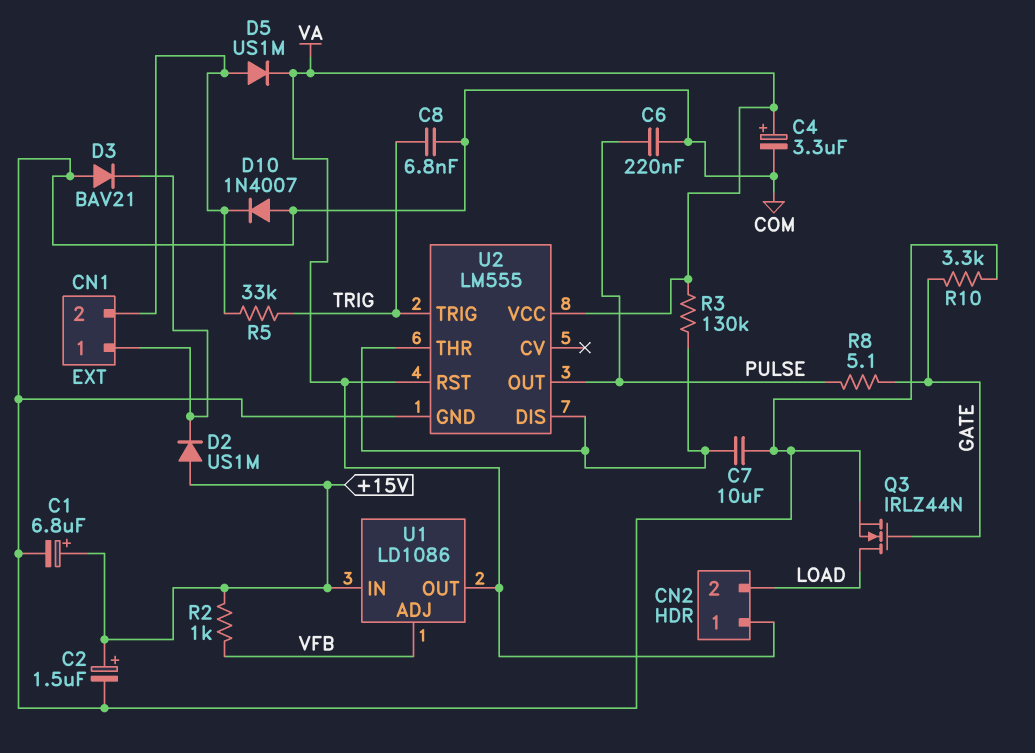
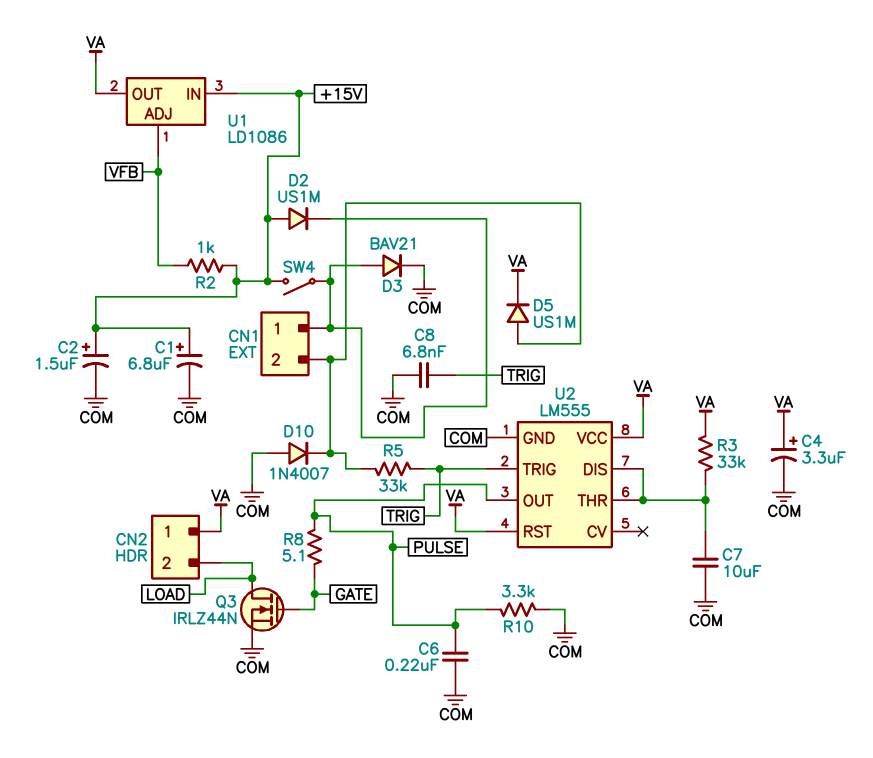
D3: diode BAV21 (A COM, K CN1/1) -> diode BAV21 (A CN1/1, K COM)
R3: 130k (U2/DIS, VA) -> 33k (U2/DIS, VA)
R10: 3.3k (COM, GATE) -> 3.3k (COM, PULSE)
SW4: none -> switch (+15V, CN1/1)

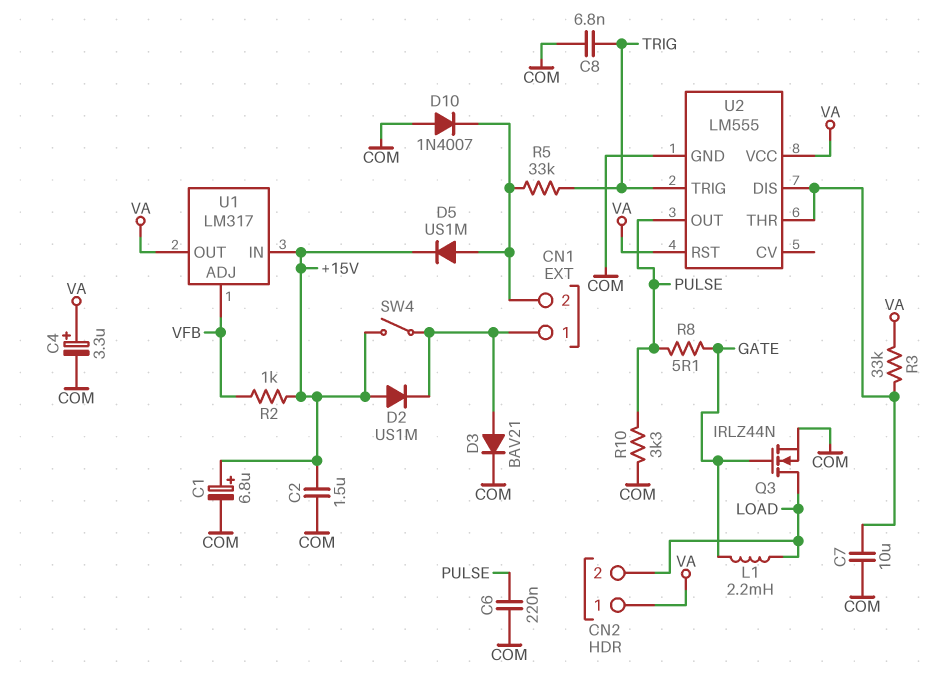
C2: 1.5uF (plus +15V, minus COM) -> 1.5uF (+15V, COM)
D5: diode US1M (A CN1/2, K VA) -> diode US1M (A CN1/2, K +15V)
L1: none -> 2.2mH (GATE, LOAD)
U1: LD1086 -> LM317

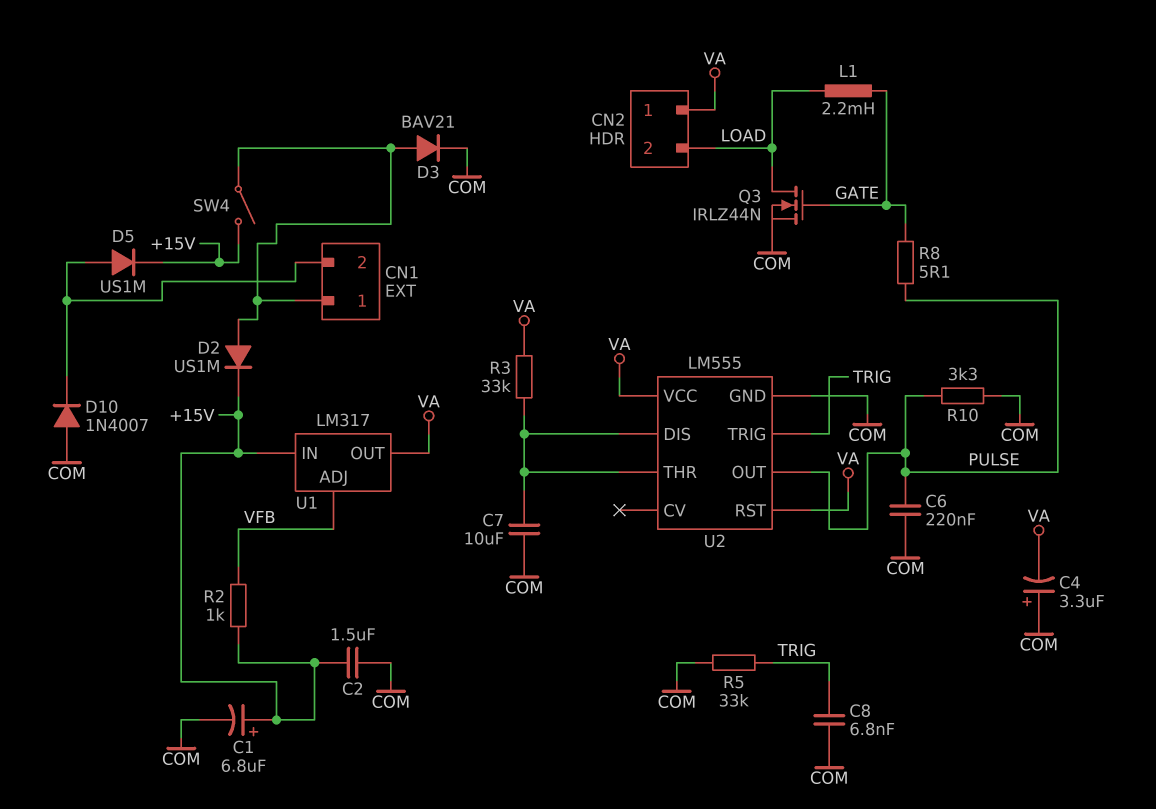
C4: 3.3uF (plus VA, minus COM) -> 3.3uF (plus COM, minus VA)
D2: diode US1M (A +15V, K CN1/1) -> diode US1M (A CN1/1, K +15V)
R5: 33k (CN1/2, TRIG) -> 33k (COM, TRIG)

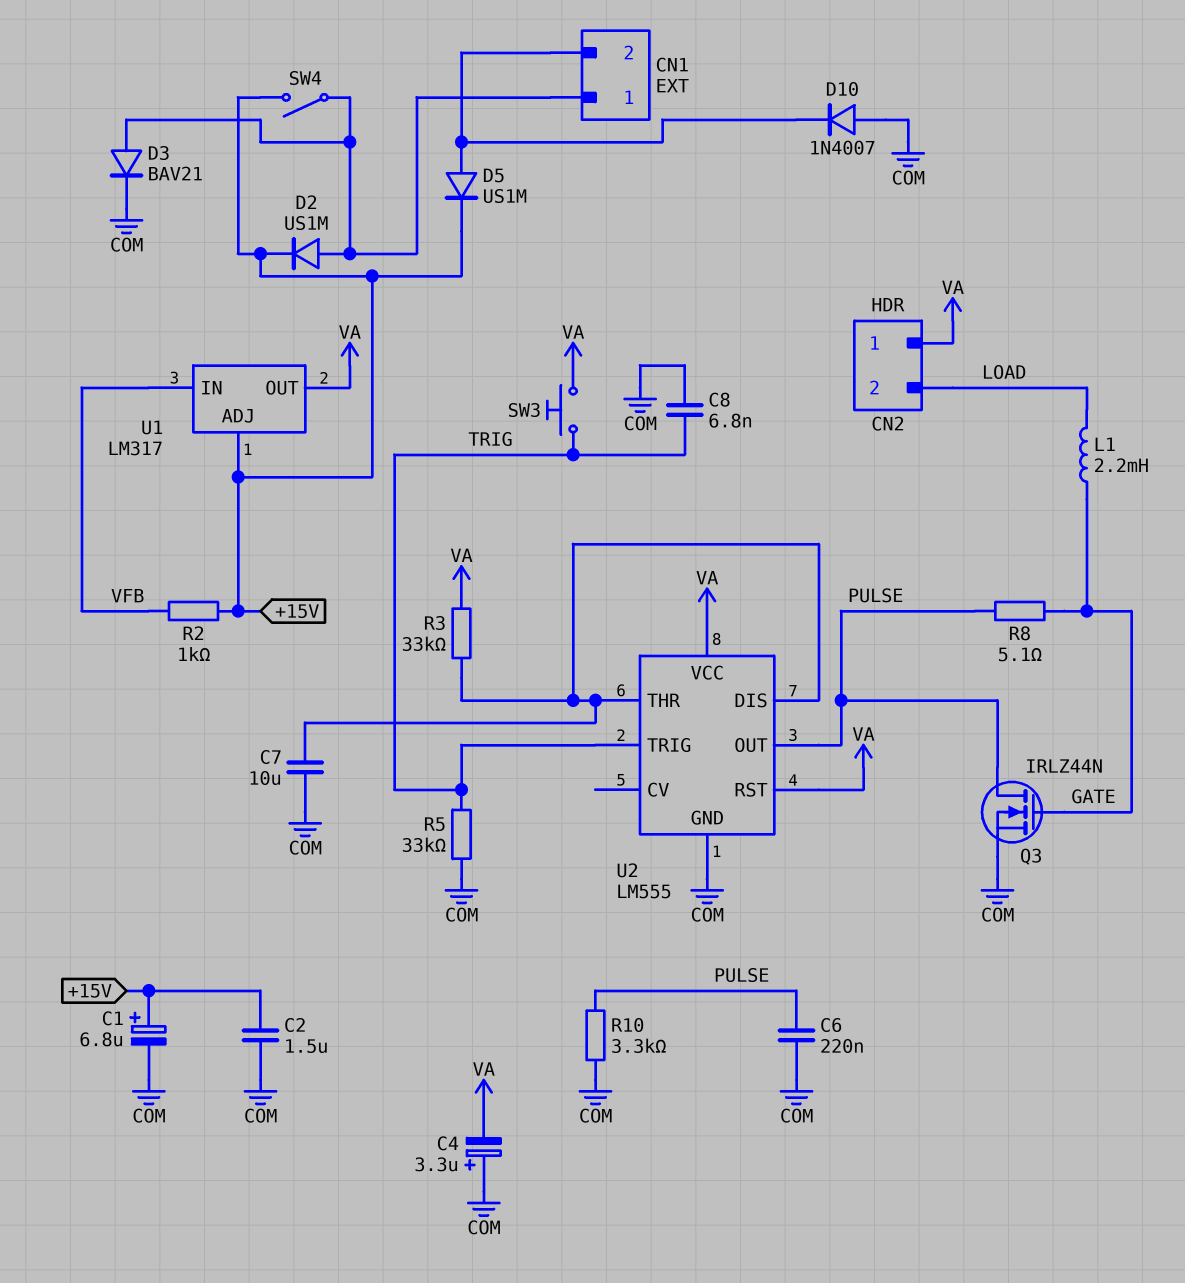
Q3: NMOS IRLZ44N (G GATE, D LOAD, S COM) -> NMOS IRLZ44N (G GATE, D PULSE, S COM)
SW3: none -> button (TRIG, VA)
U1 pin ADJ: VFB -> +15V
U1 pin IN: +15V -> VFB

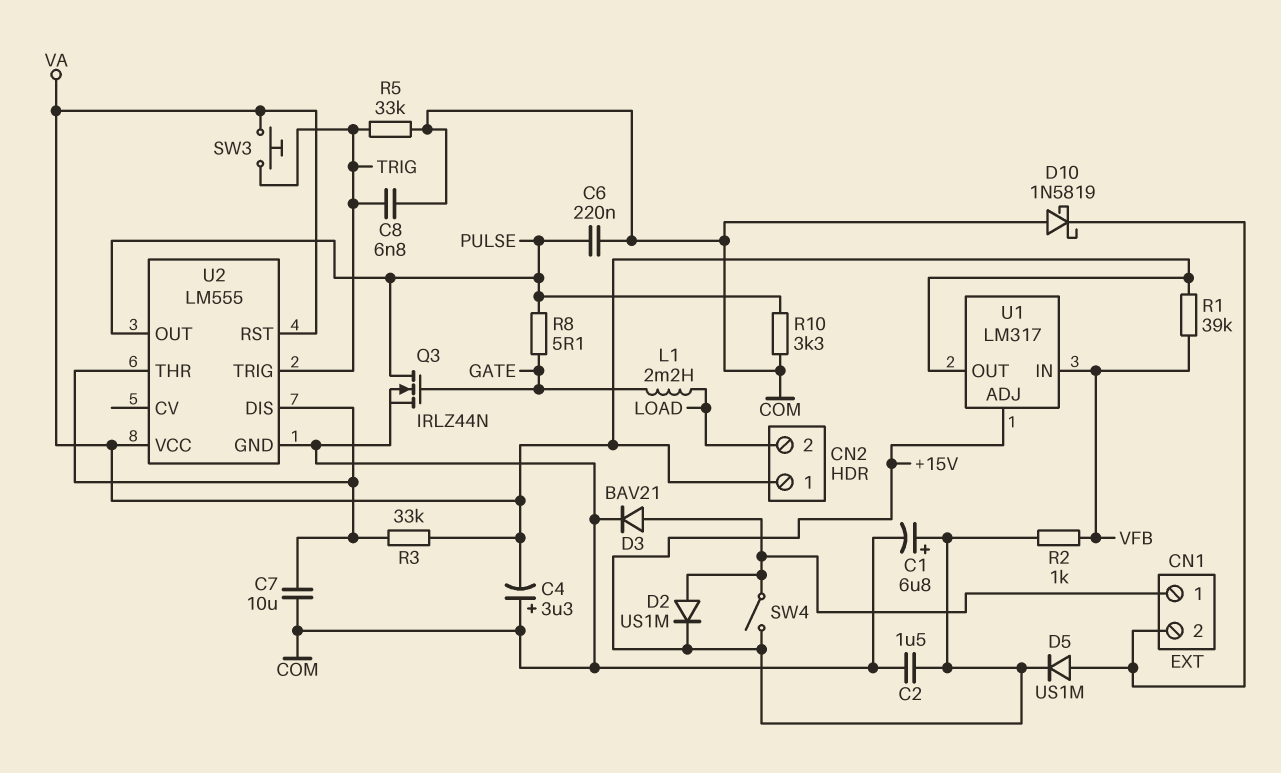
D10: diode 1N4007 (A COM, K CN1/2) -> schottky 1N5819 (A COM, K CN1/2)
R1: none -> 39k (VA, VFB)

